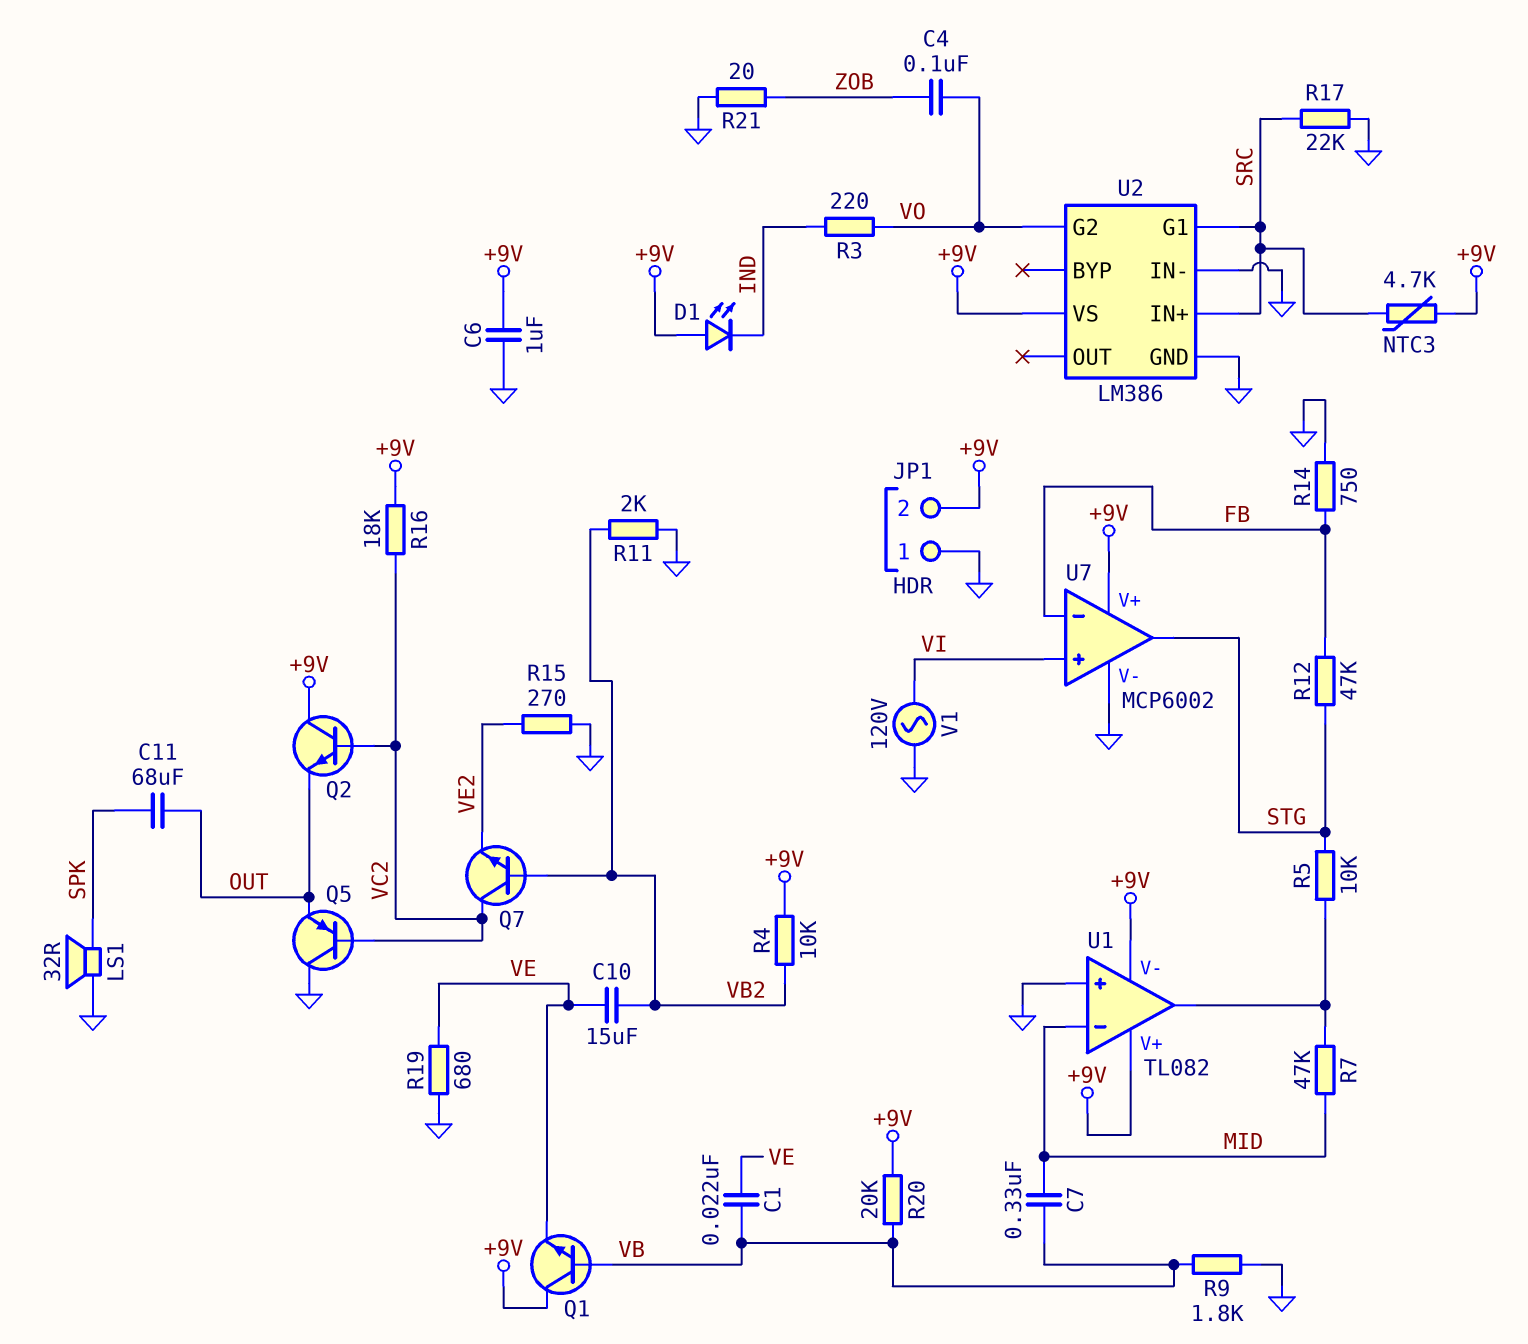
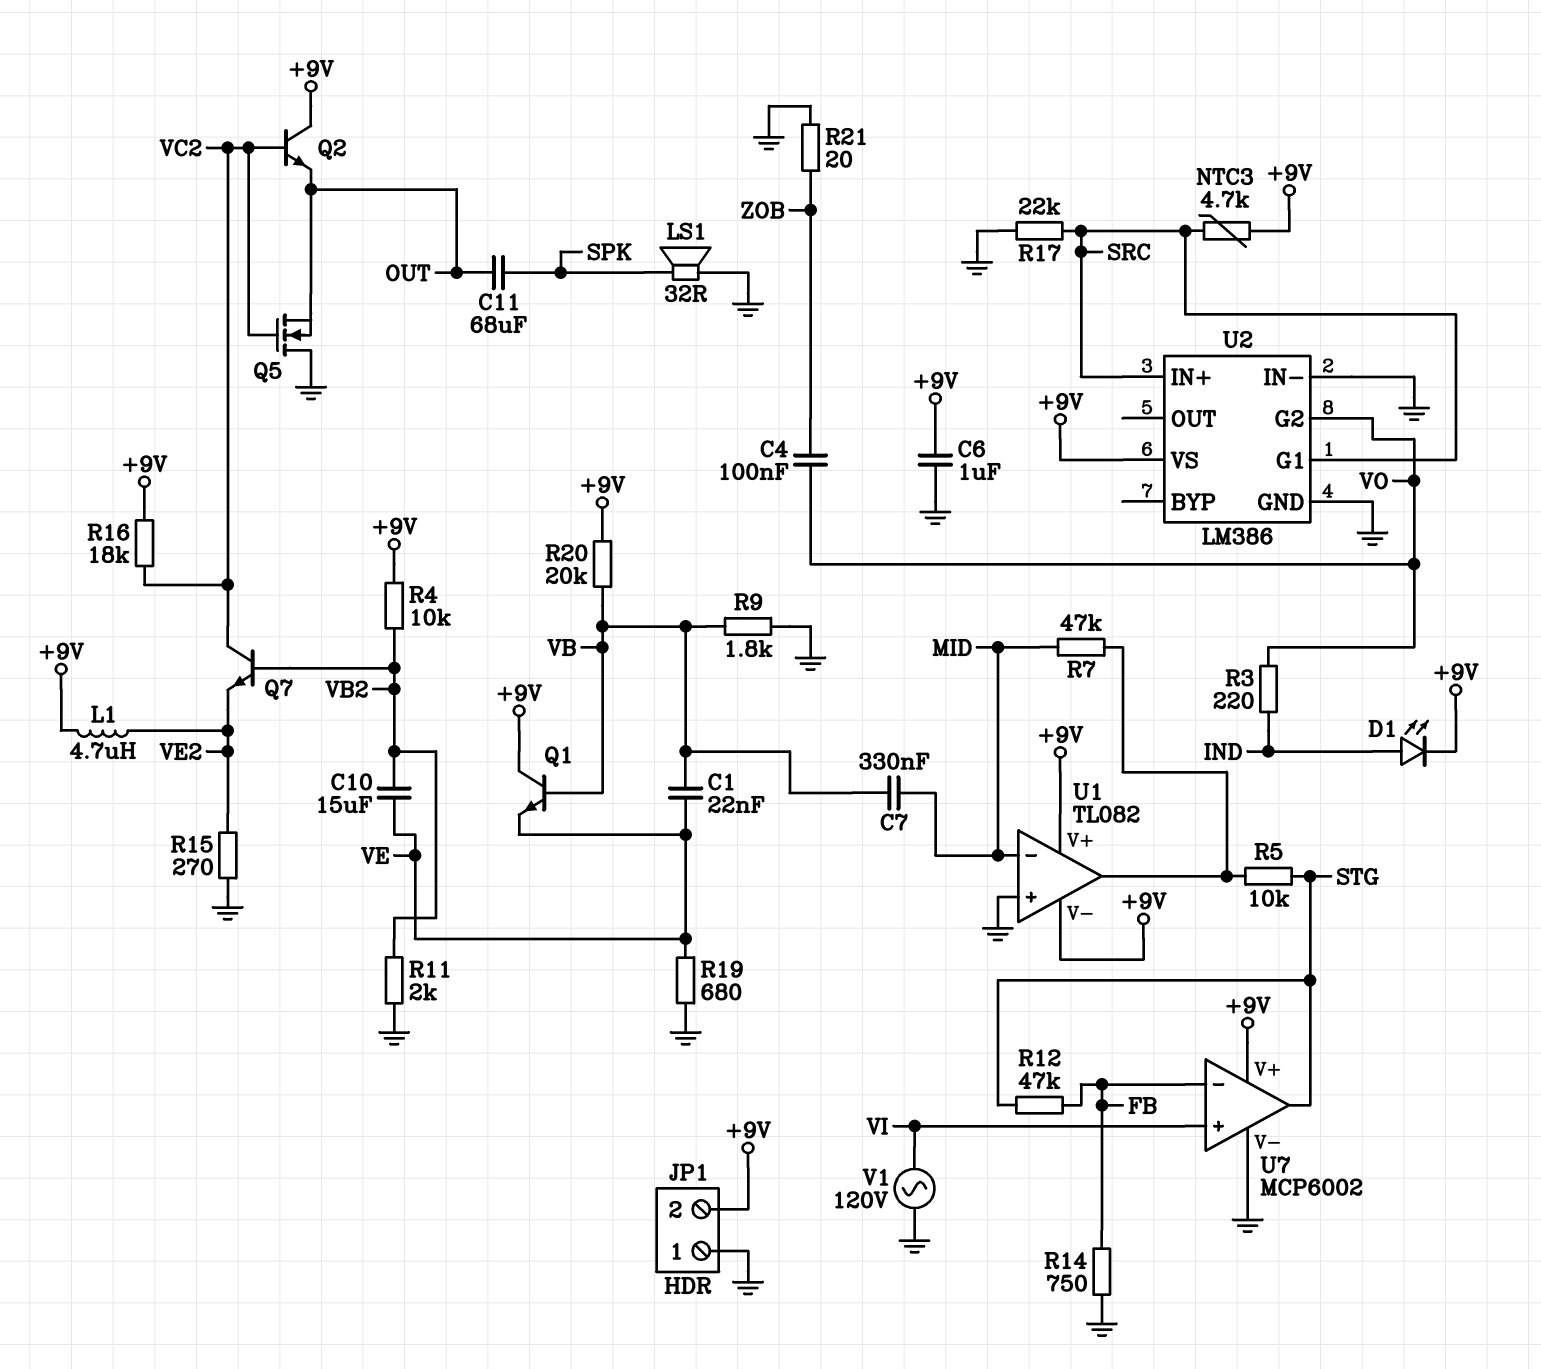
D1: LED (A +9V, K IND) -> LED (A IND, K +9V)
L1: none -> 4.7uH (+9V, VE2)
Q5: PNP (B VC2, C GND, E OUT) -> NMOS (G VC2, D GND, S OUT)

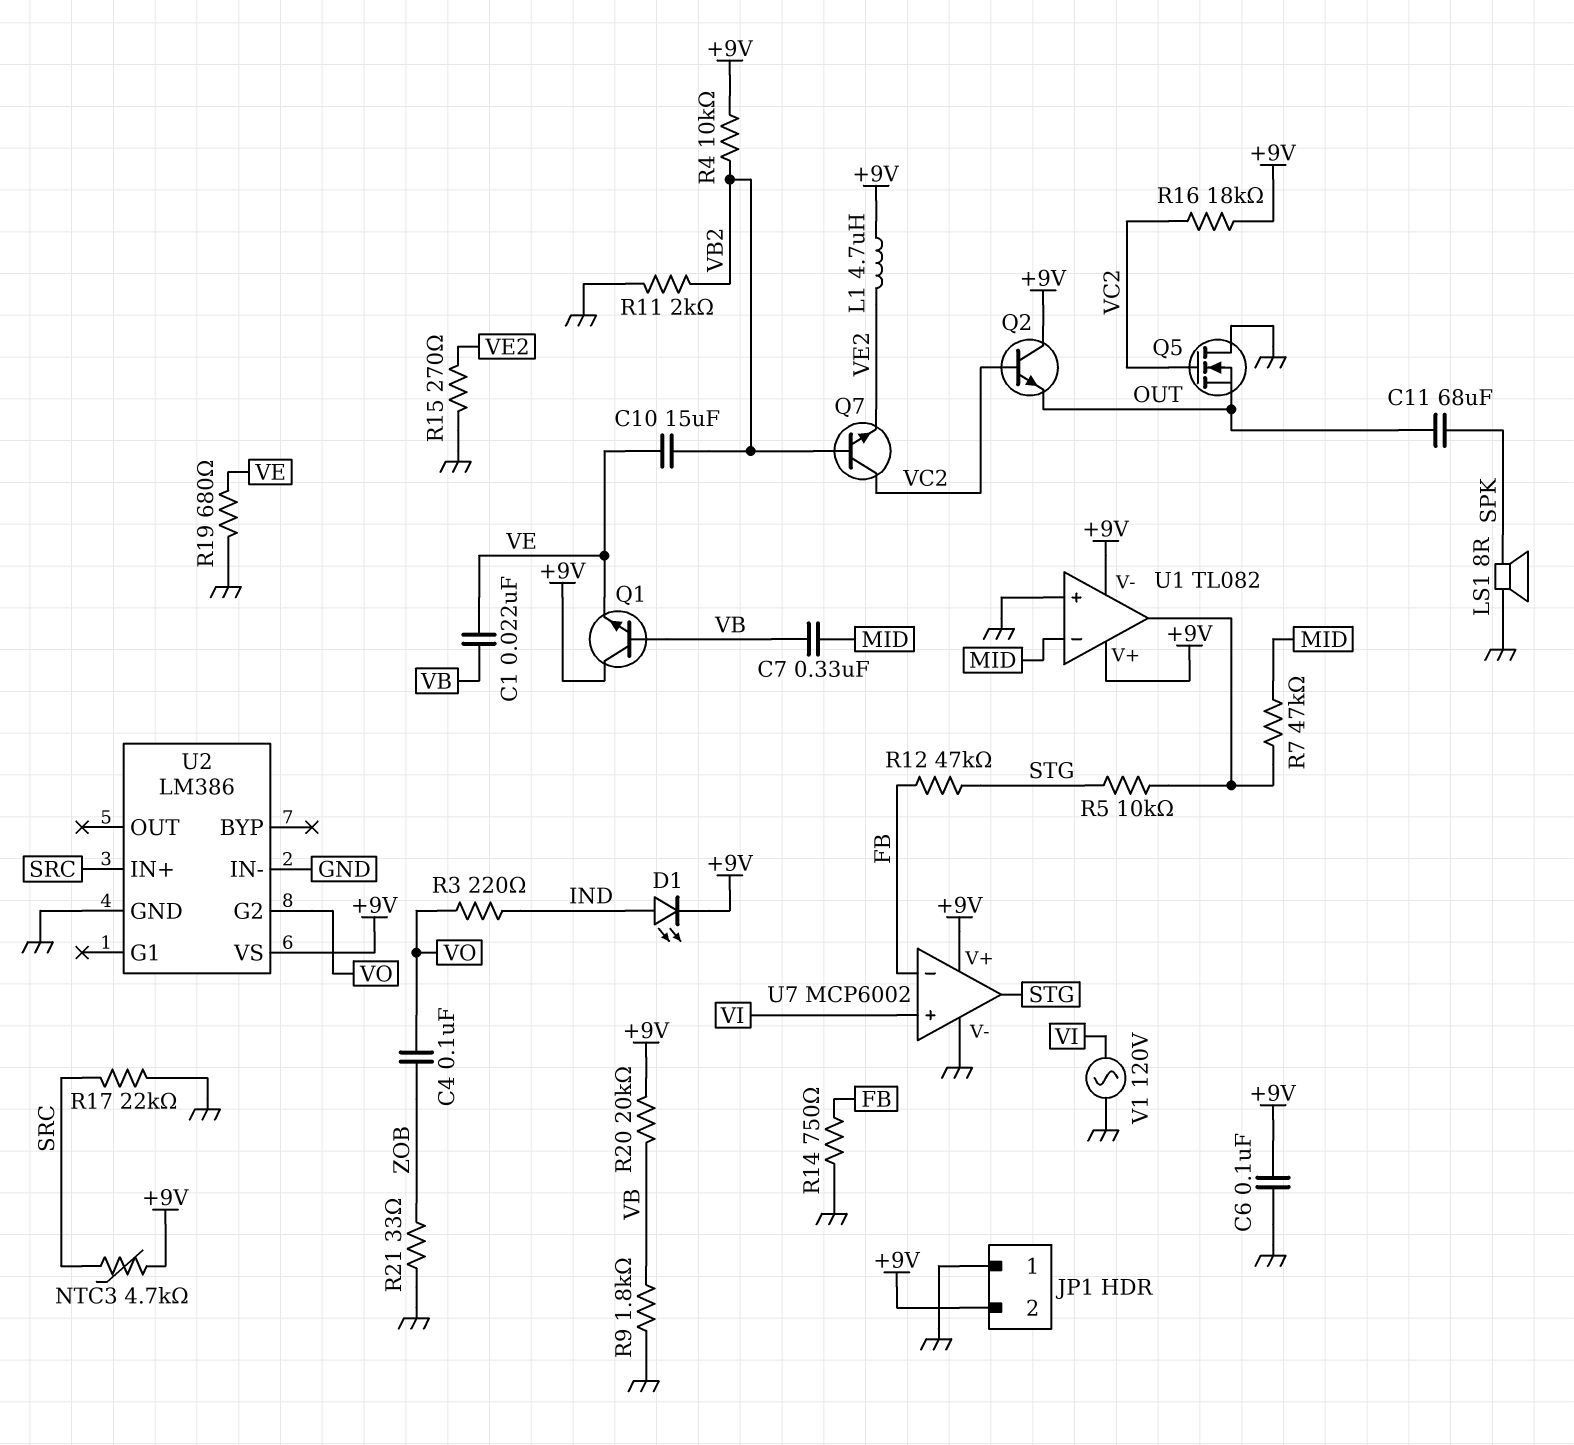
C6: 1uF (+9V, GND) -> 100nF (+9V, GND)
LS1: speaker 32R (GND, SPK) -> speaker 8R (GND, SPK)
R21: 20 (GND, ZOB) -> 33 (GND, ZOB)
U2 pin G1: SRC -> none

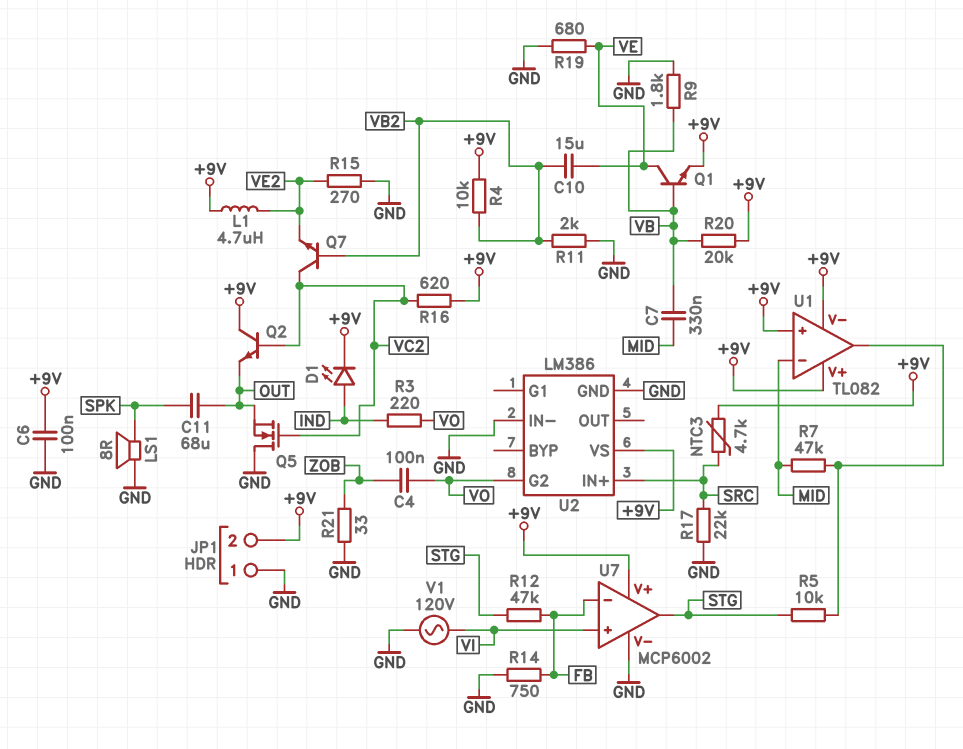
C1: 22nF (VB, VE) -> none
Q1: NPN (B VB, C +9V, E VE) -> NPN (B VB, C VE, E +9V)
R16: 18k (+9V, VC2) -> 620 (+9V, VC2)
U1 pin in+: GND -> +9V

